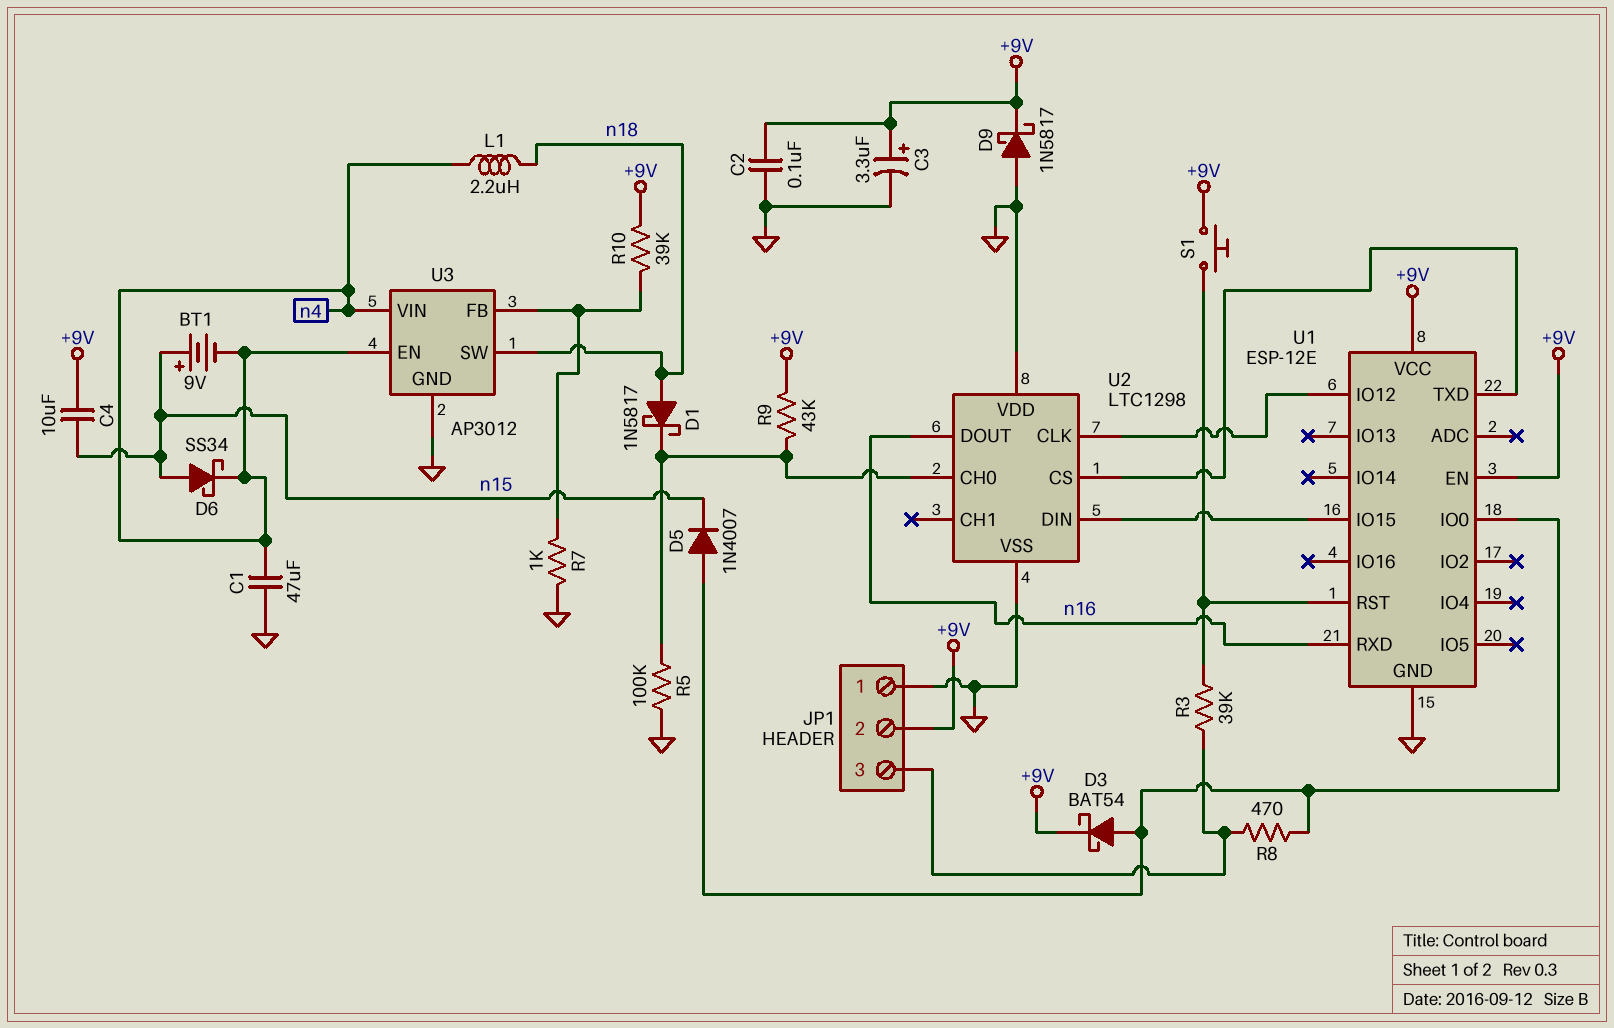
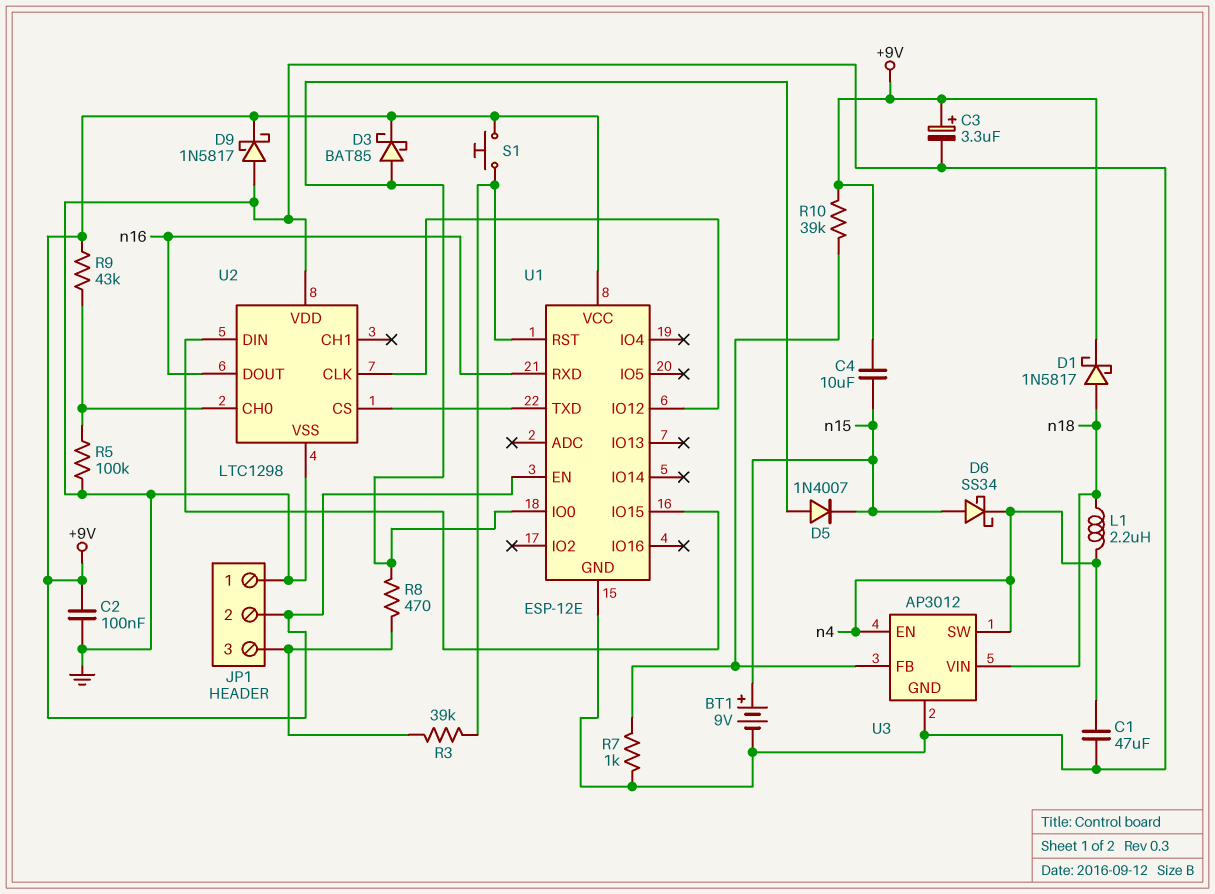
BT1: 9V (plus n15, minus n4) -> 9V (plus n15, minus GND)
D1: schottky 1N5817 (A n18, K U2/CH0) -> schottky 1N5817 (A n18, K +9V)
D3: schottky BAT54 (A U1/IO0, K +9V) -> schottky BAT85 (A U1/IO0, K +9V)
U3 pin SW: n18 -> n4
U3 pin VIN: n4 -> n18

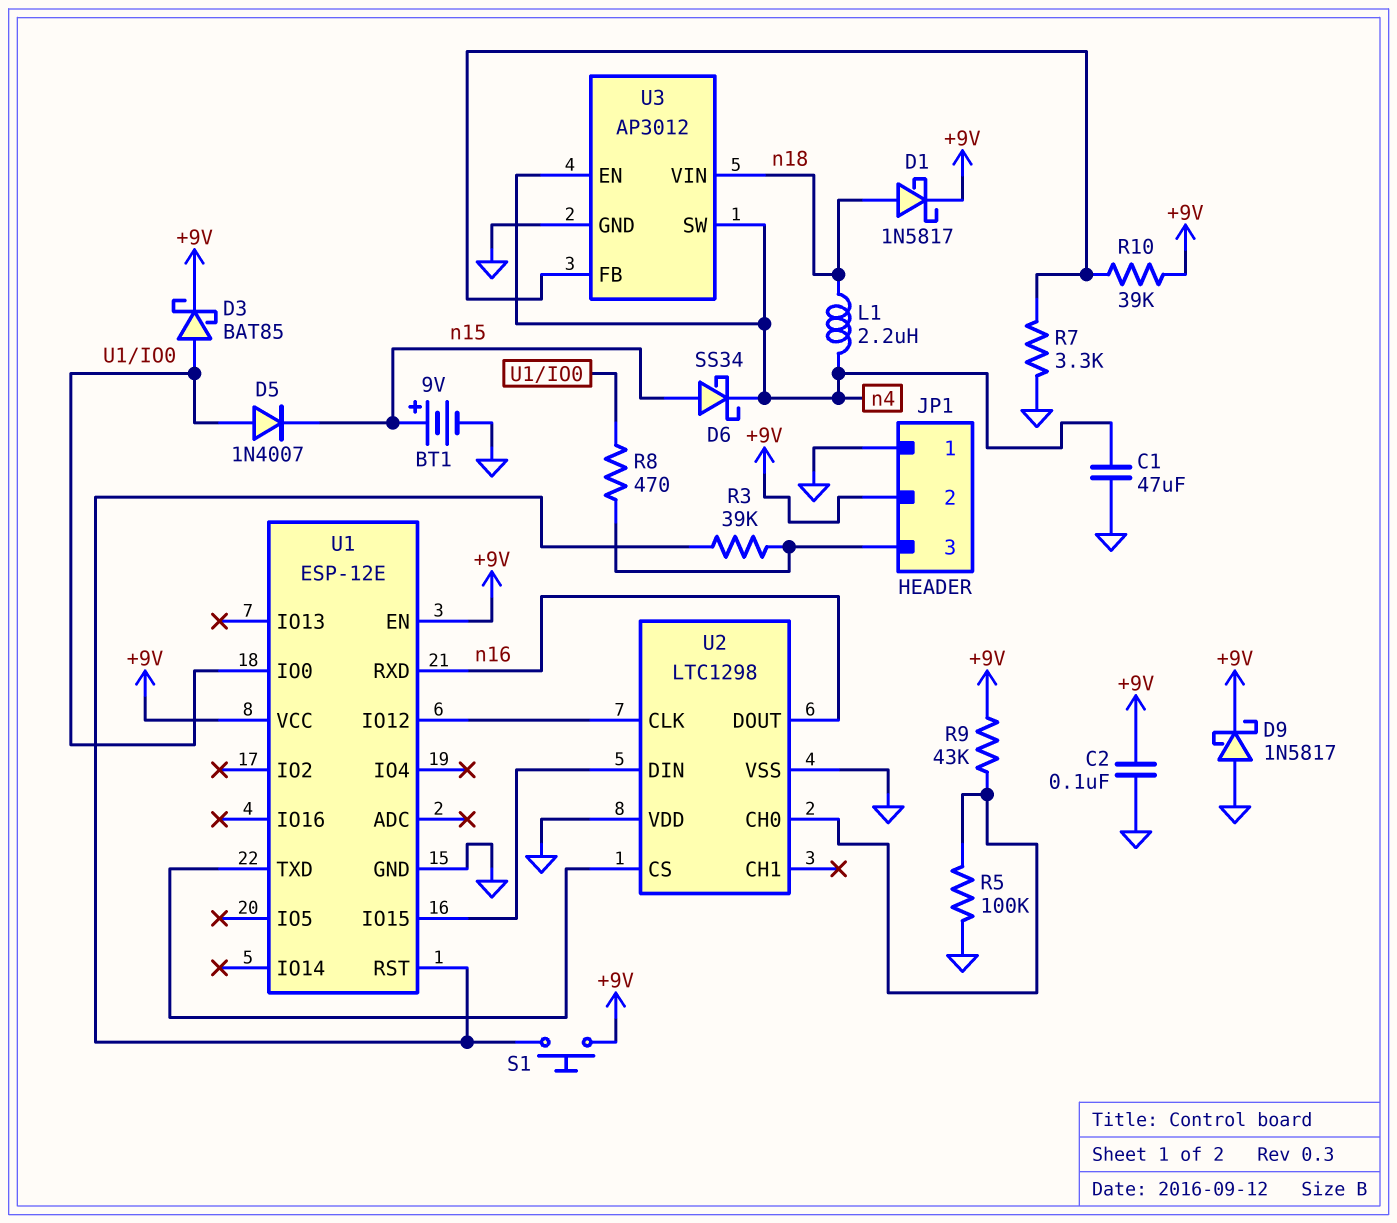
C3: 3.3uF (plus +9V, minus GND) -> none
C4: 10uF (+9V, n15) -> none
R7: 1k (GND, U3/FB) -> 3.3k (GND, U3/FB)

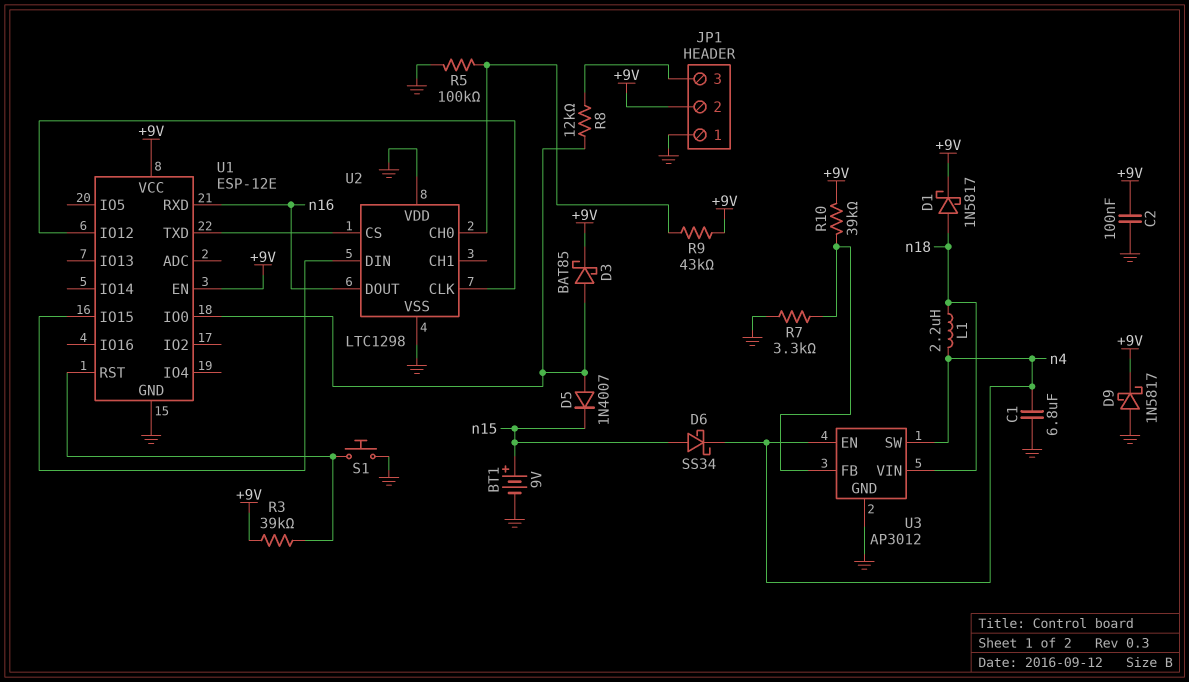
C1: 47uF (GND, n4) -> 6.8uF (GND, n4)
R3: 39k (JP1/3, U1/RST) -> 39k (+9V, U1/RST)
R8: 470 (JP1/3, U1/IO0) -> 12k (JP1/3, U1/IO0)
S1: button (+9V, U1/RST) -> button (GND, U1/RST)

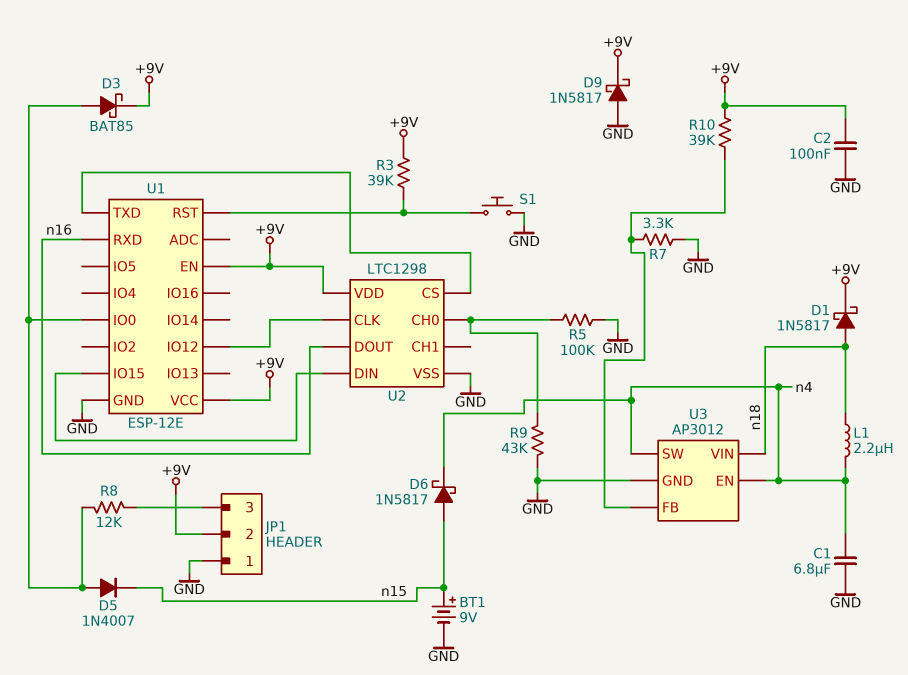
D6: schottky SS34 (A n15, K n4) -> schottky 1N5817 (A n15, K n4)
R9: 43k (+9V, U2/CH0) -> 43k (GND, U2/CH0)
U2 pin VDD: GND -> +9V

